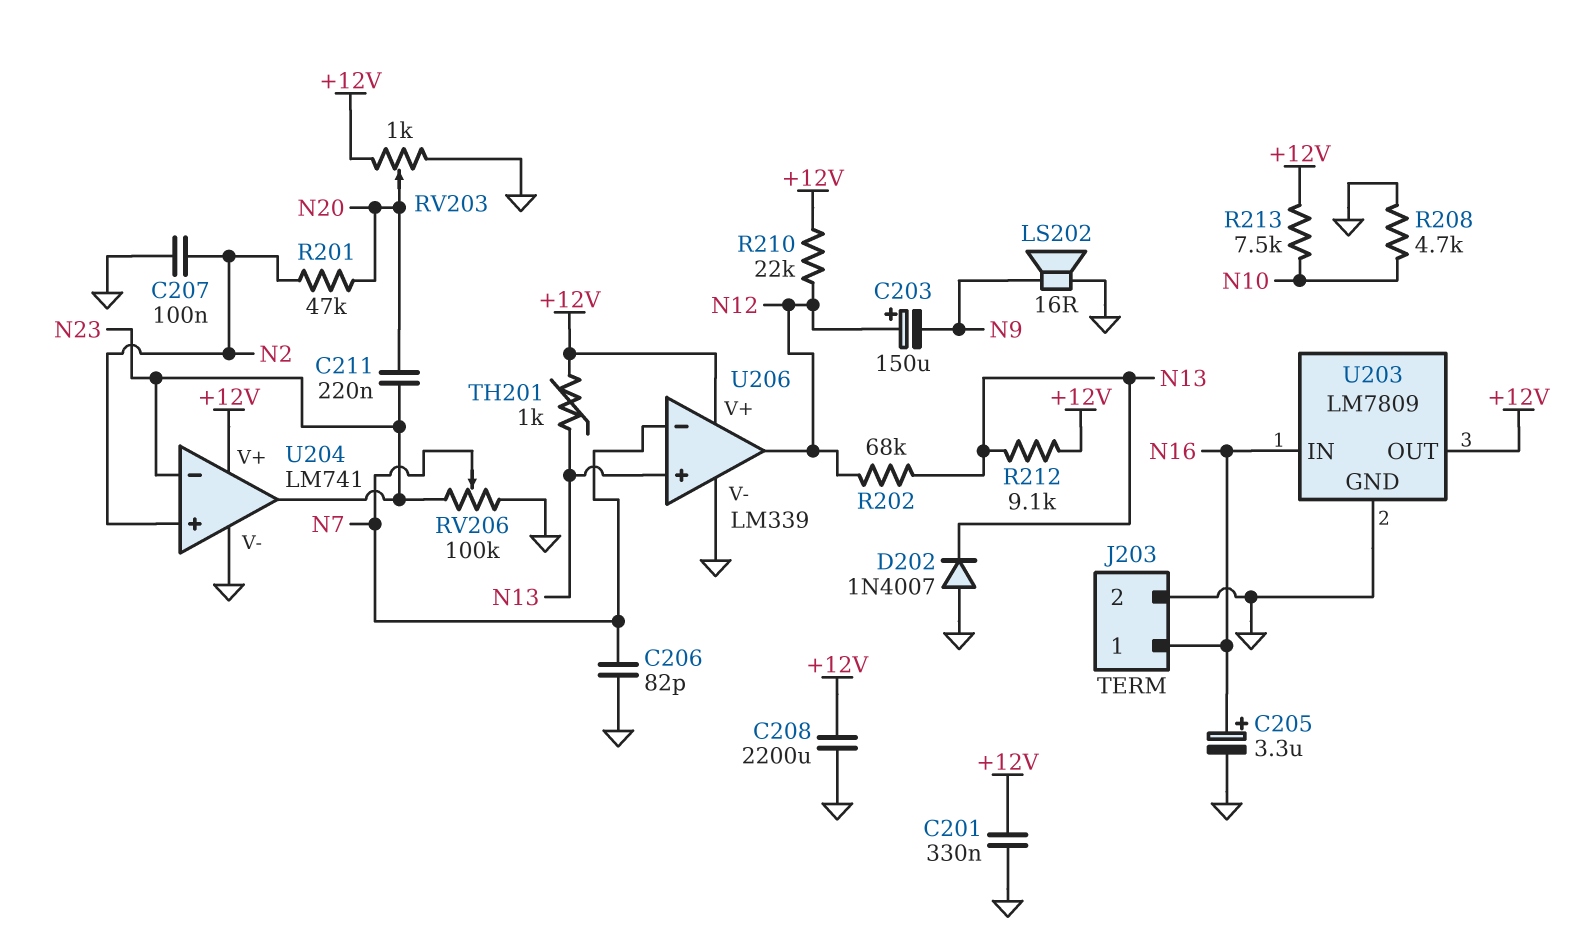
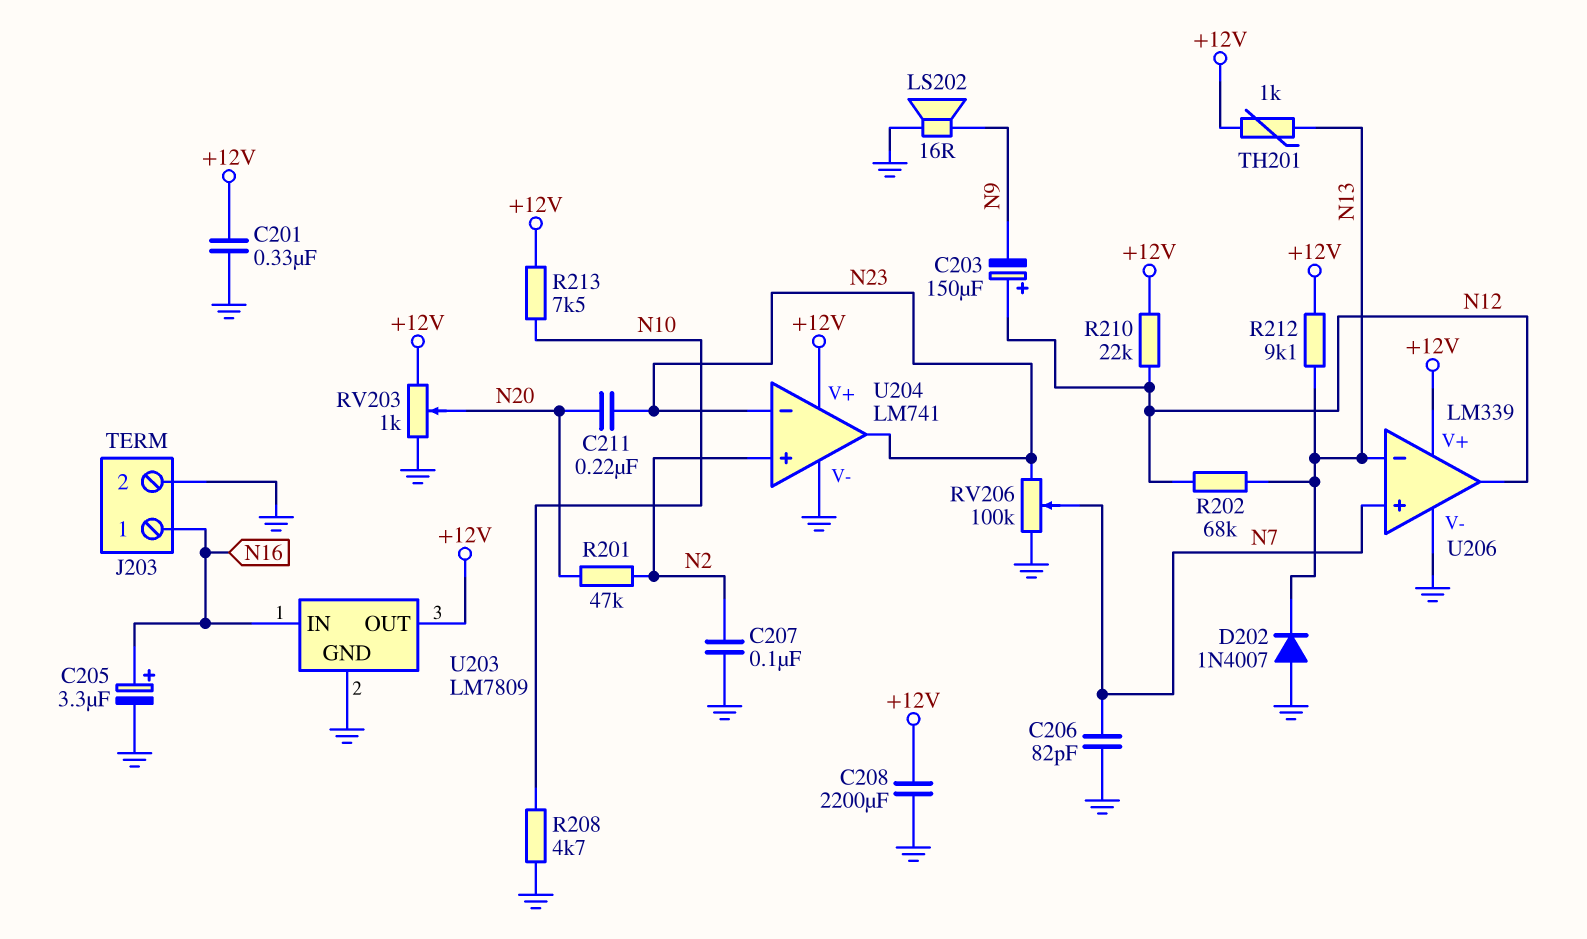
U206 pin in+: N13 -> N7
U206 pin in-: N7 -> N13

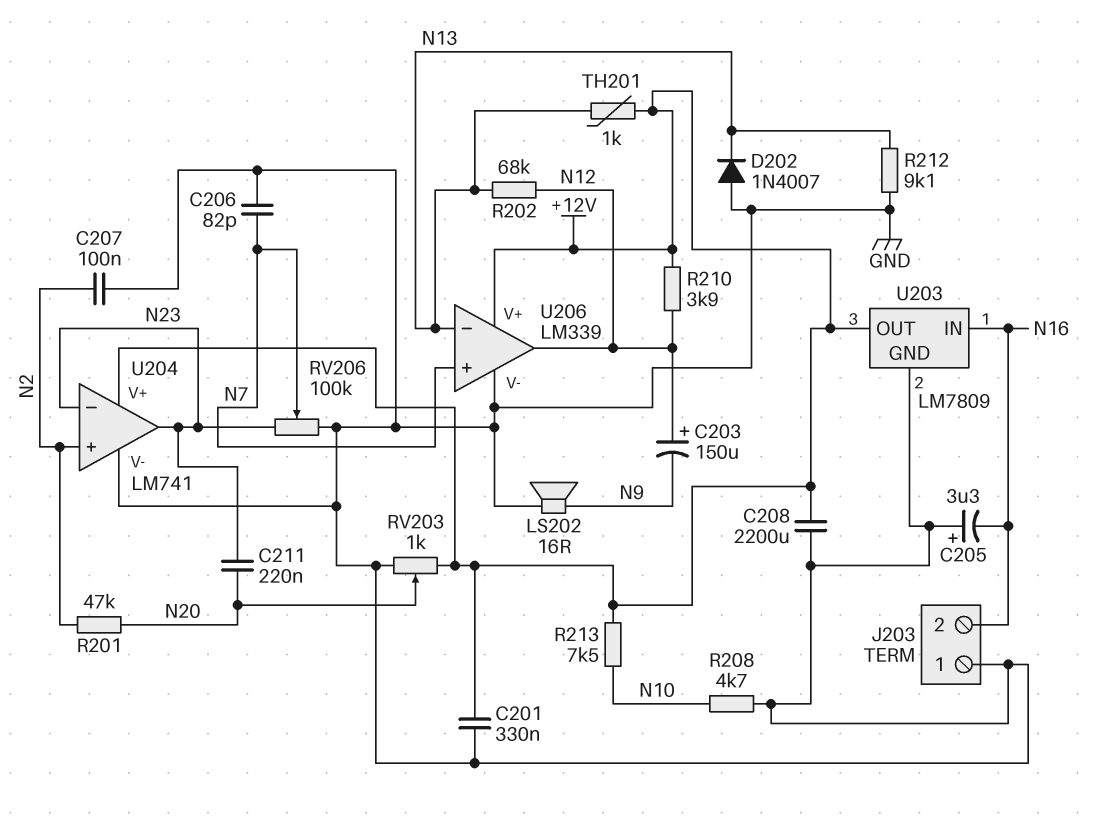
C205: 3.3uF (plus N16, minus GND) -> 3.3uF (plus GND, minus N16)
J203 pin 1: N16 -> GND
J203 pin 2: GND -> N16
R210: 22k (+12V, N12) -> 3.9k (+12V, N12)
R212: 9.1k (+12V, N13) -> 9.1k (GND, N13)

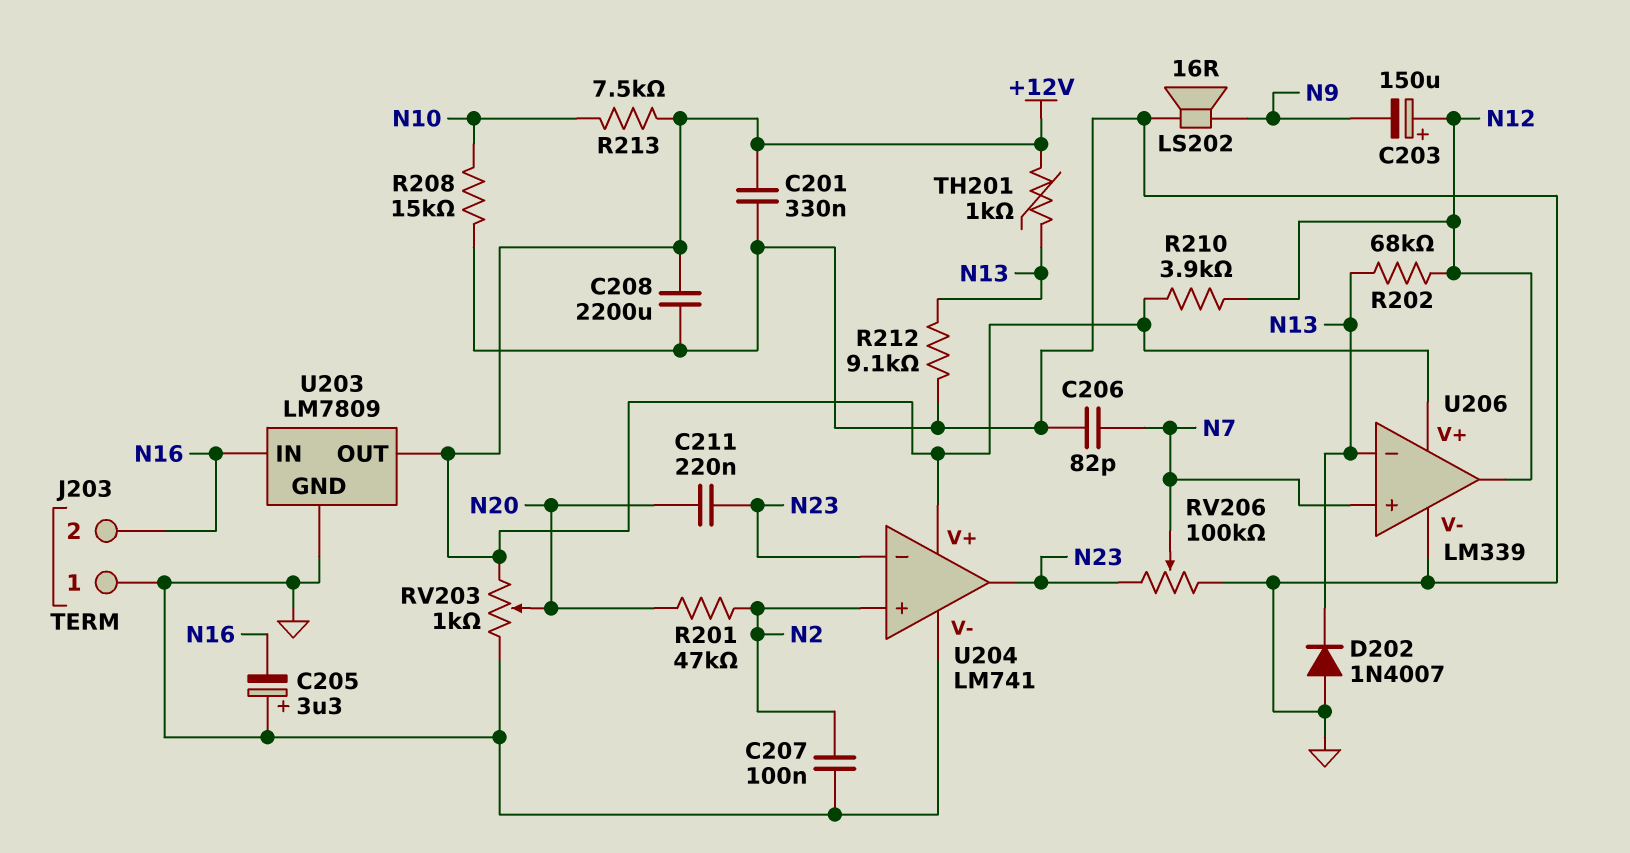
R208: 4.7k (GND, N10) -> 15k (GND, N10)

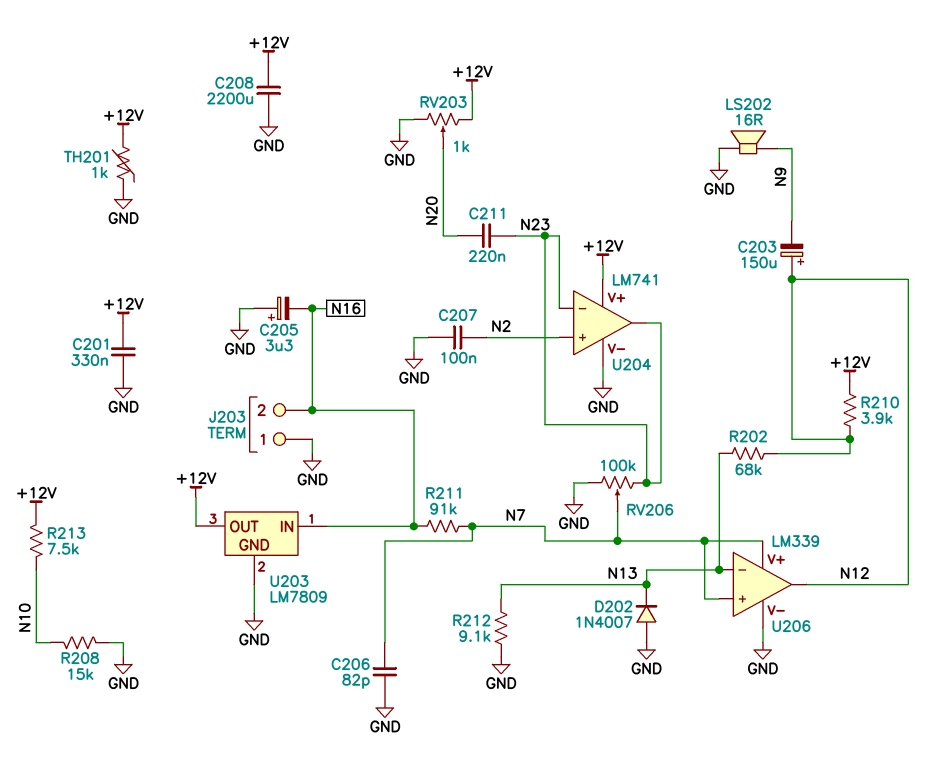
R201: 47k (N2, N20) -> none
R211: none -> 91k (N7, N16)
TH201: 1k (+12V, N13) -> 1k (+12V, GND)
U206 pin V+: +12V -> N7

